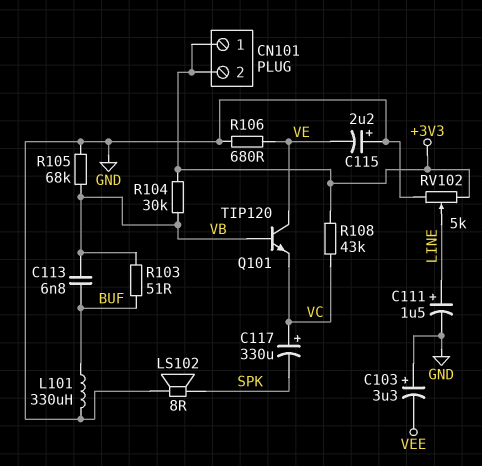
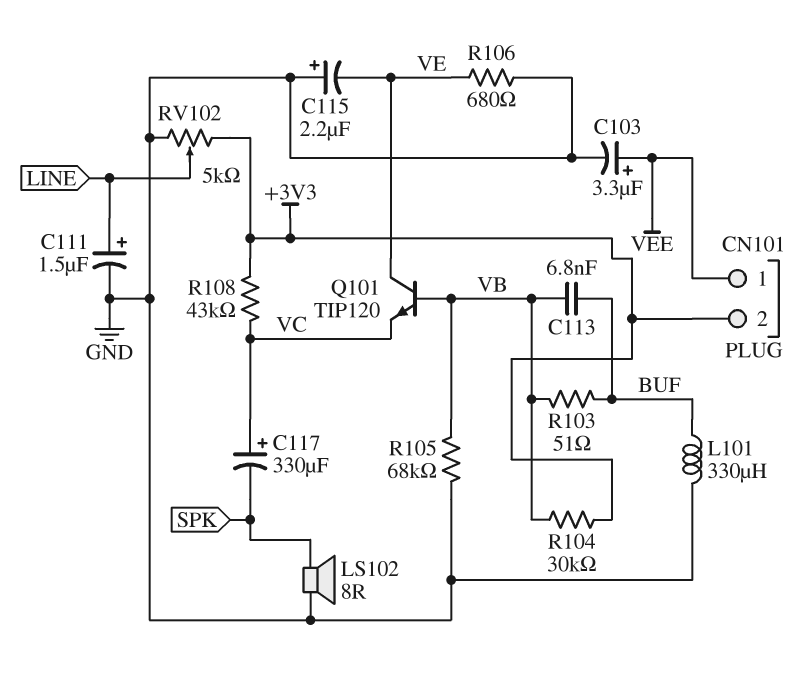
C103: 3.3uF (plus GND, minus VEE) -> 3.3uF (plus VEE, minus GND)
CN101 pin 1: +3V3 -> VEE

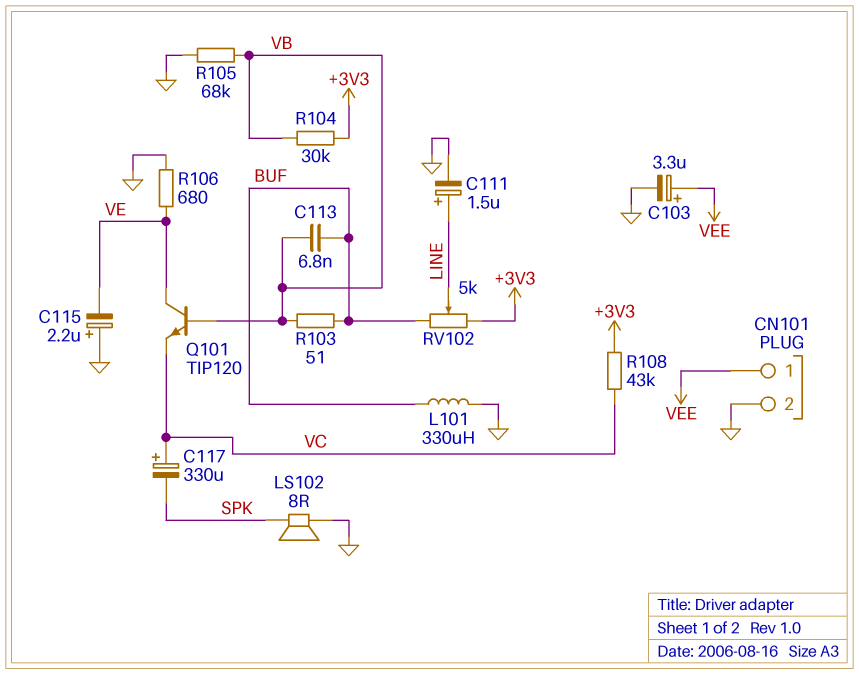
CN101 pin 2: +3V3 -> GND
RV102: 5k (+3V3, GND, wiper LINE) -> 5k (+3V3, BUF, wiper LINE)

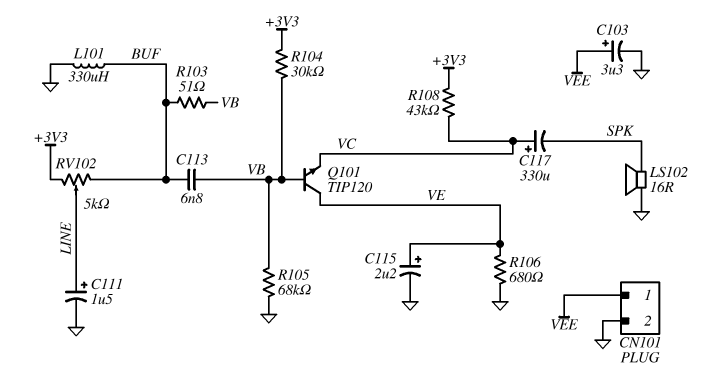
C115: 2.2uF (plus GND, minus VE) -> 2.2uF (plus VE, minus GND)
LS102: speaker 8R (GND, SPK) -> speaker 16R (GND, SPK)

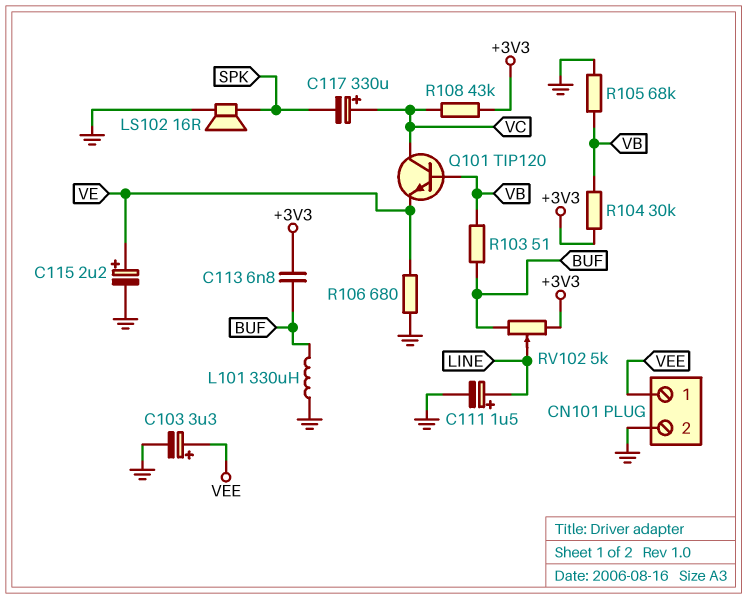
C113: 6.8nF (BUF, VB) -> 6.8nF (+3V3, BUF)
Q101: NPN TIP120 (B VB, C VE, E VC) -> NPN TIP120 (B VB, C VC, E VE)

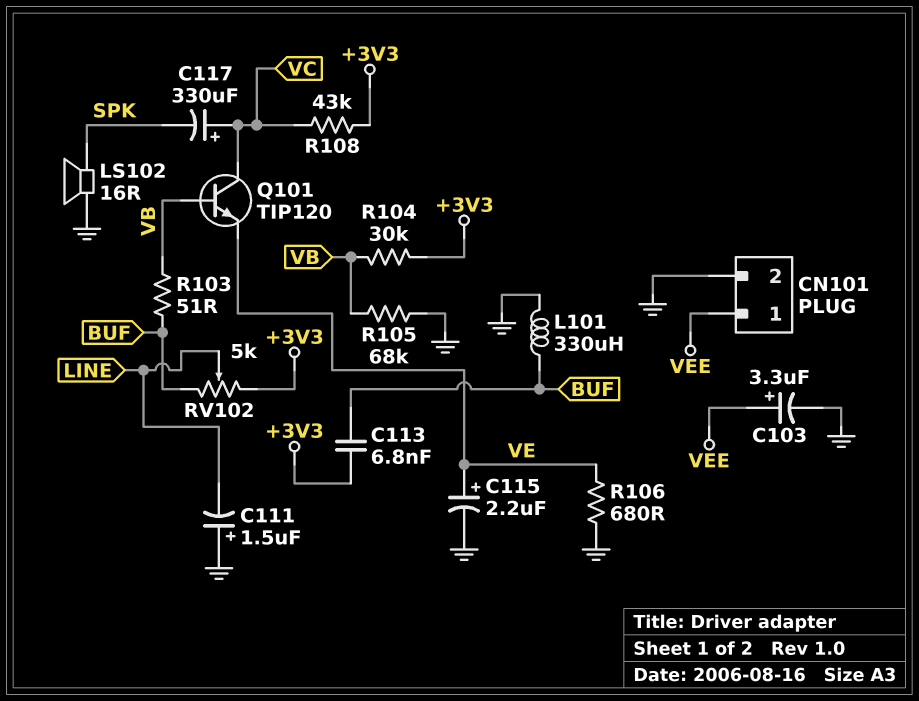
C111: 1.5uF (plus LINE, minus GND) -> 1.5uF (plus GND, minus LINE)

